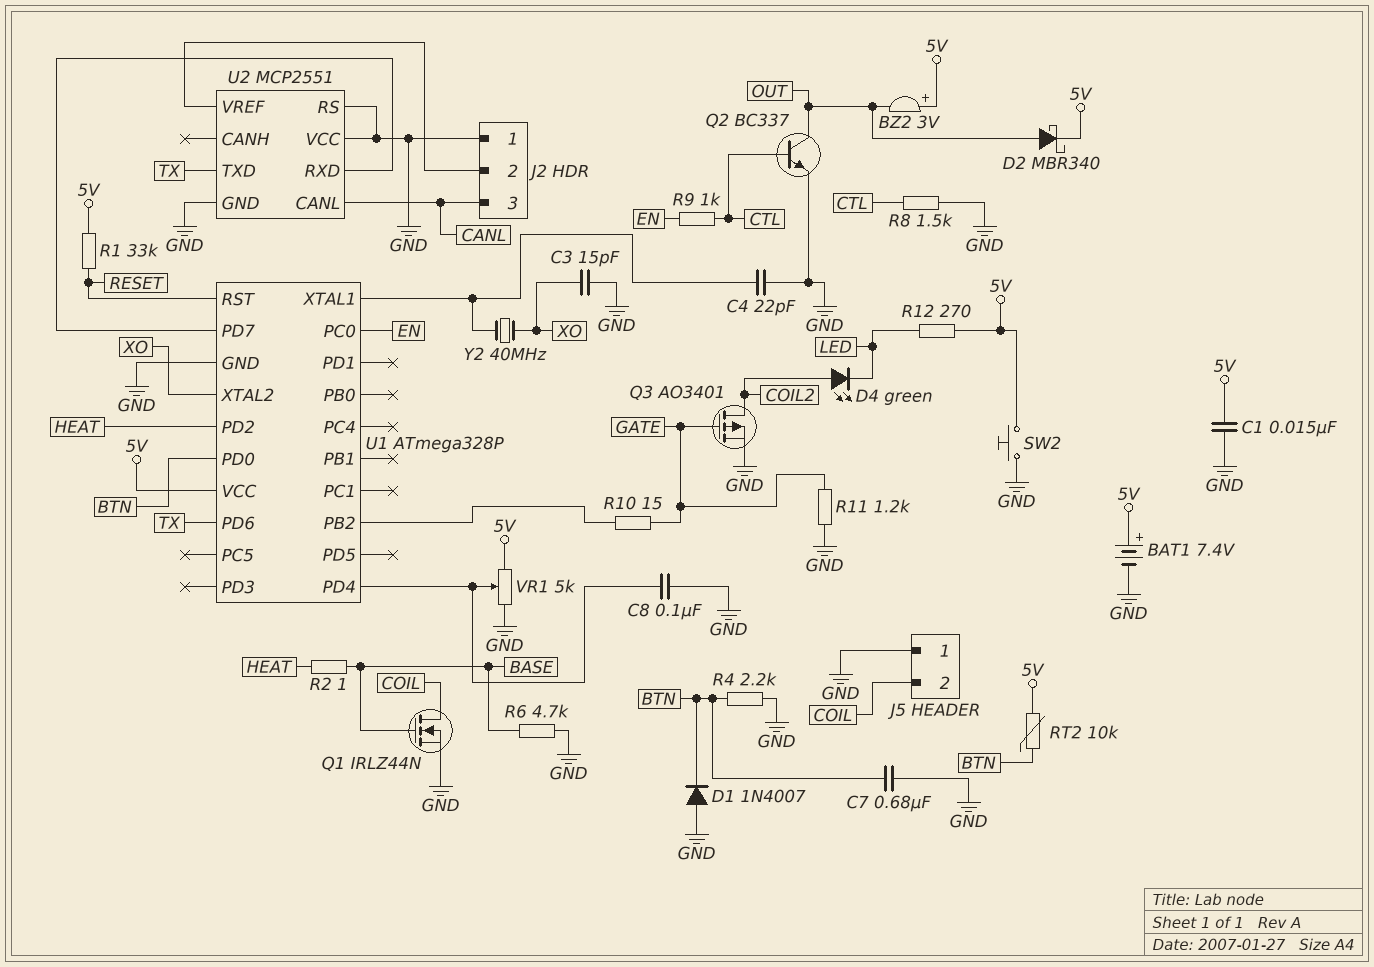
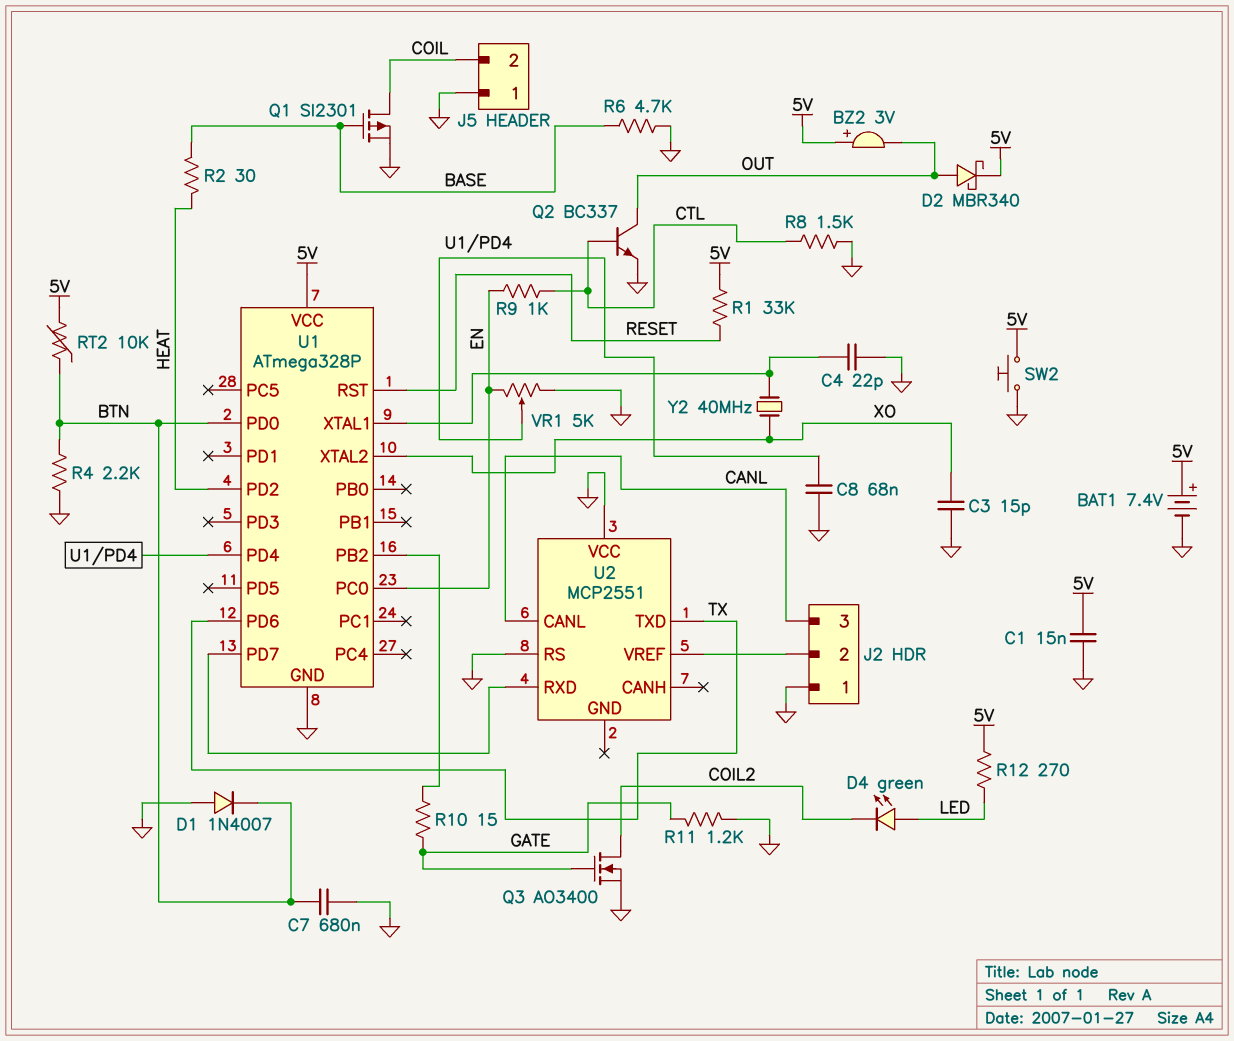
C8: 100nF (GND, U1/PD4) -> 68nF (GND, U1/PD4)
D4: LED green (A COIL2, K LED) -> LED green (A LED, K COIL2)
Q1: NMOS IRLZ44N (G BASE, D COIL, S GND) -> PMOS SI2301 (G BASE, D COIL, S GND)
Q3: PMOS AO3401 (G GATE, D COIL2, S GND) -> NMOS AO3400 (G GATE, D COIL2, S GND)
R2: 1 (BASE, HEAT) -> 30 (BASE, HEAT)
U2 pin GND: GND -> none
VR1: 5k (5V, GND, wiper U1/PD4) -> 5k (EN, GND, wiper U1/PD4)

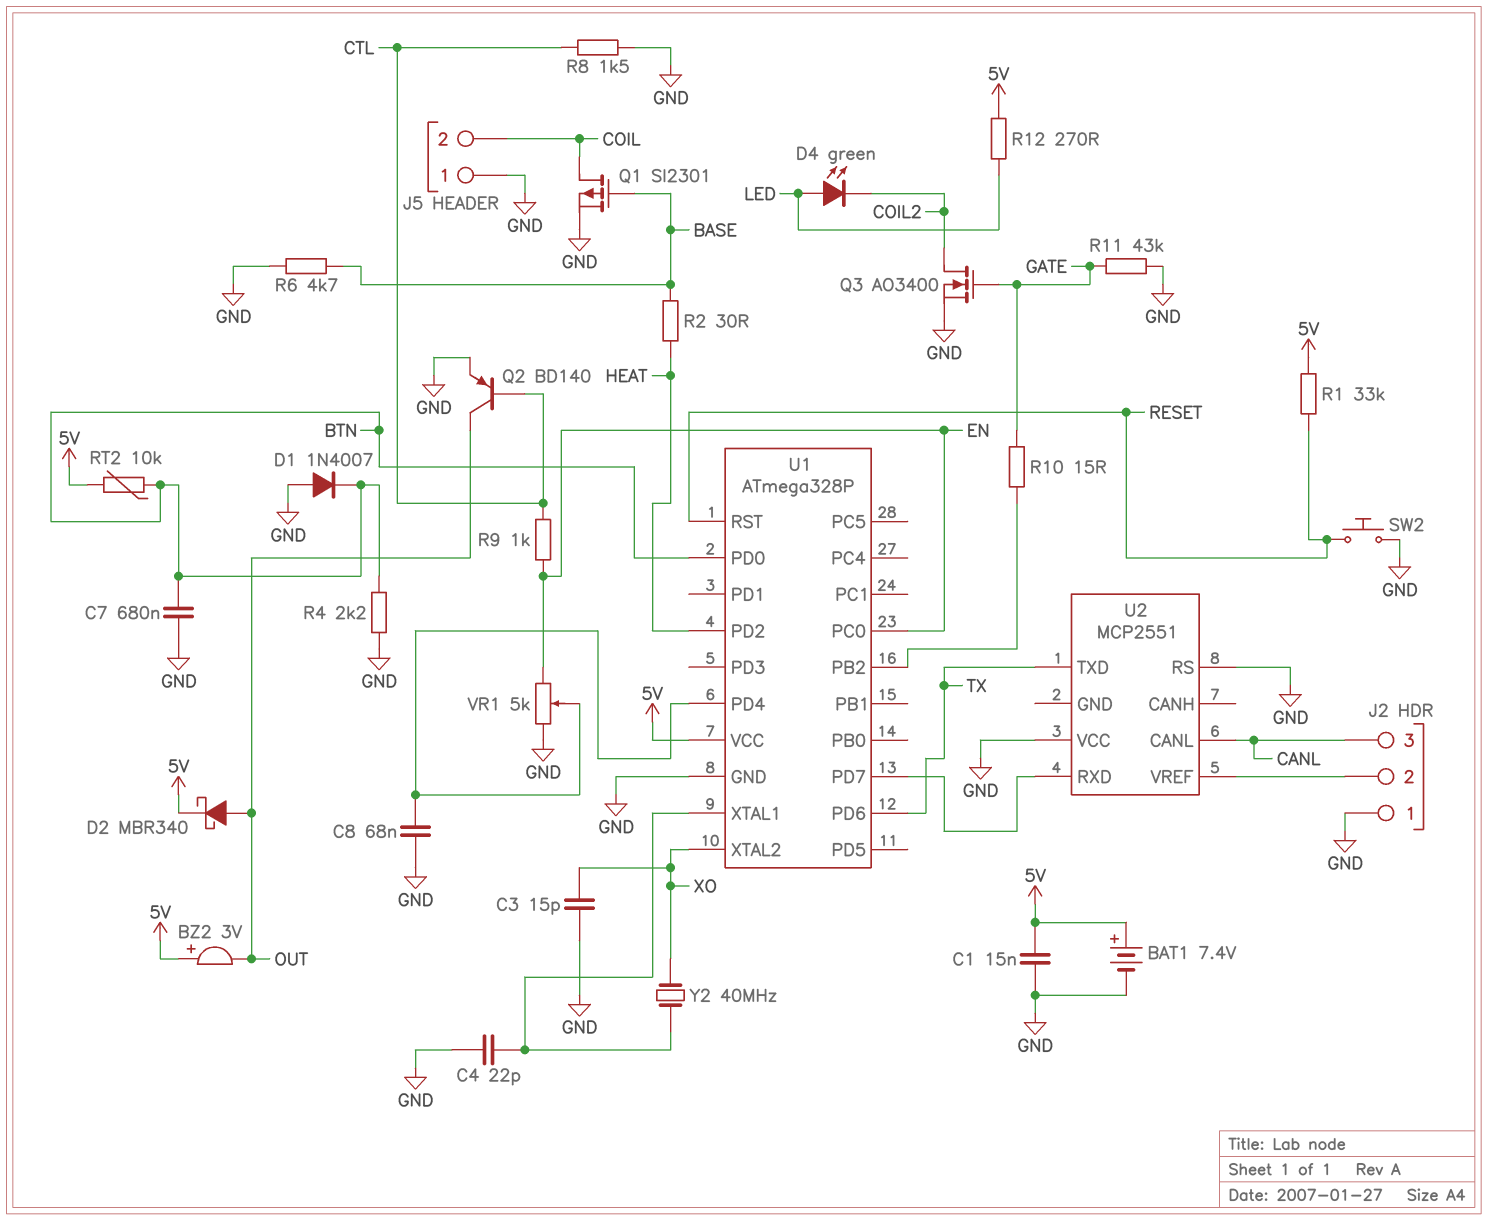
Q2: NPN BC337 (B CTL, C OUT, E GND) -> PNP BD140 (B CTL, C OUT, E GND)
R11: 1.2k (GATE, GND) -> 43k (GATE, GND)
SW2: button (5V, GND) -> button (GND, RESET)

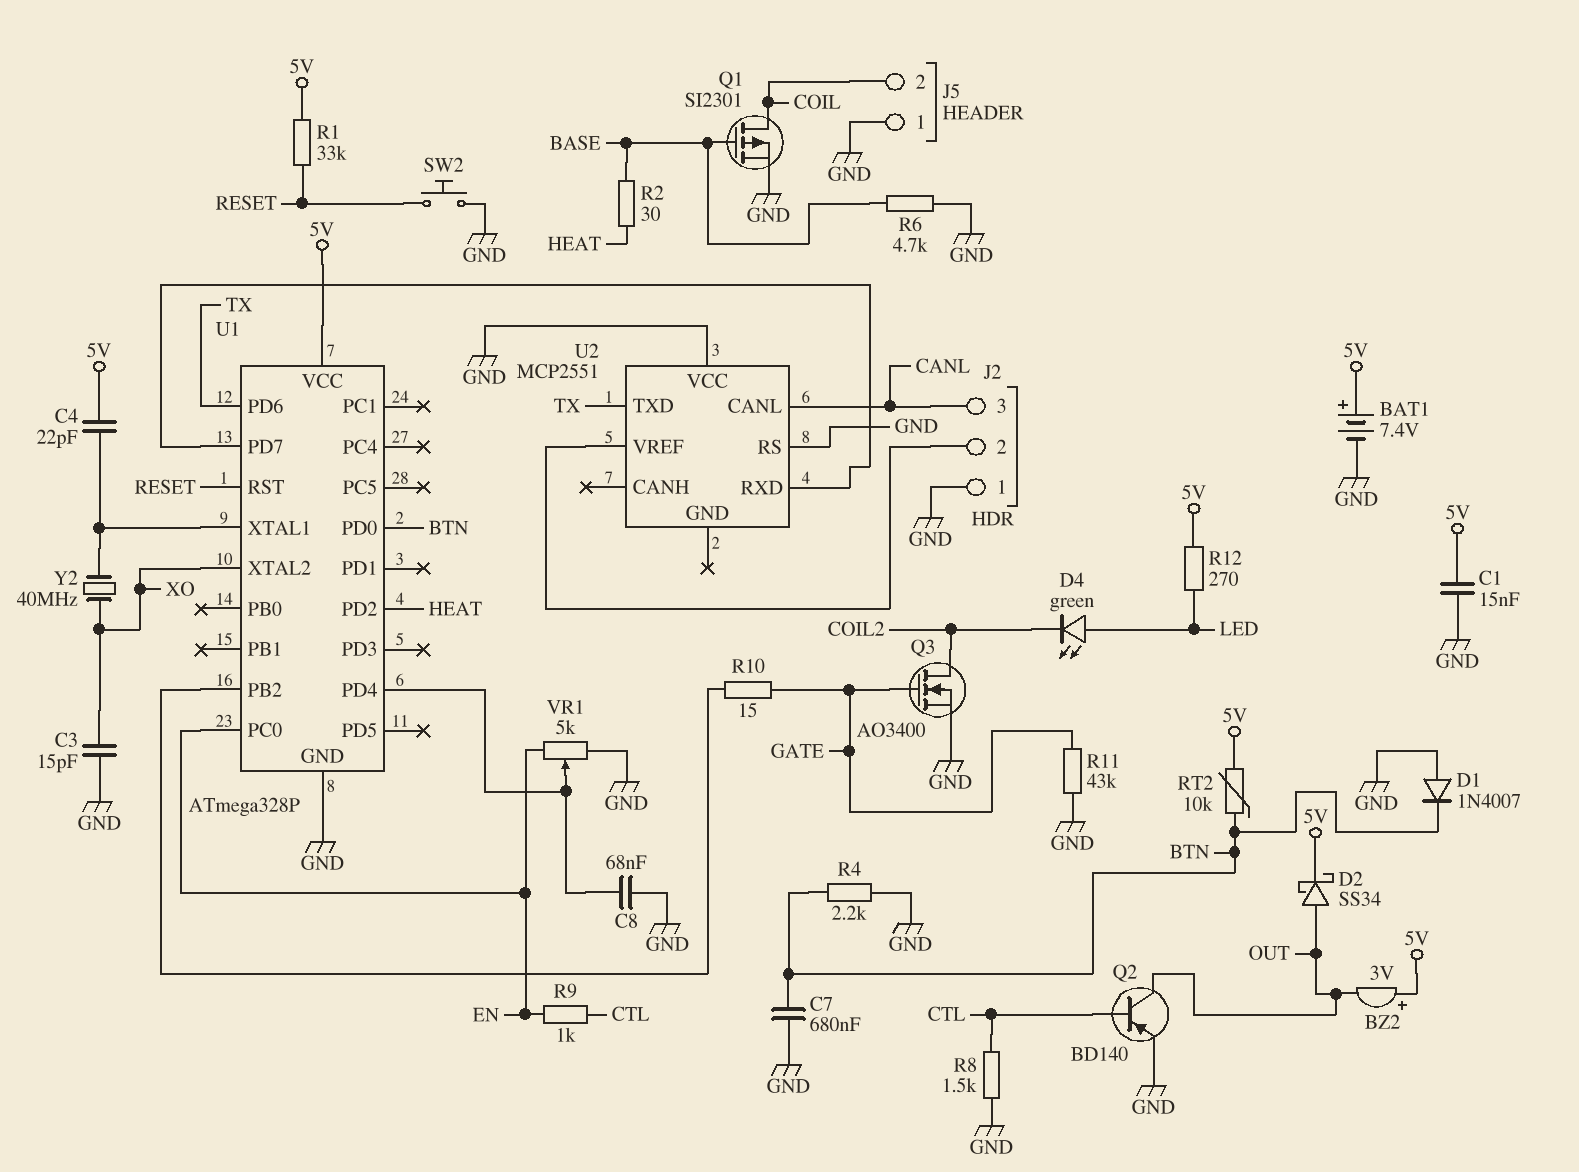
C4: 22pF (GND, U1/XTAL1) -> 22pF (5V, U1/XTAL1)
D2: schottky MBR340 (A OUT, K 5V) -> schottky SS34 (A OUT, K 5V)

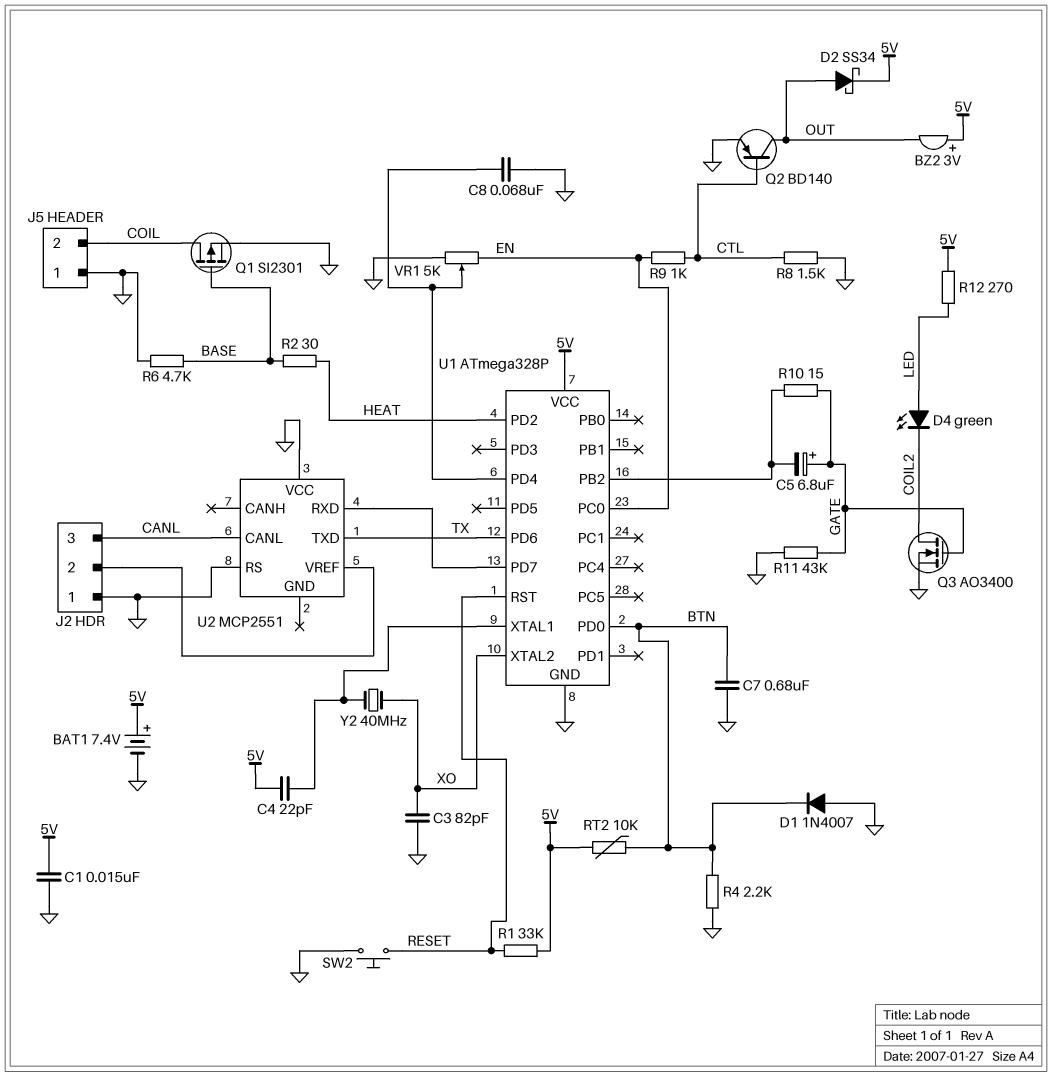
C3: 15pF (GND, XO) -> 82pF (GND, XO)
C5: none -> 6.8uF (plus GATE, minus U1/PB2)

